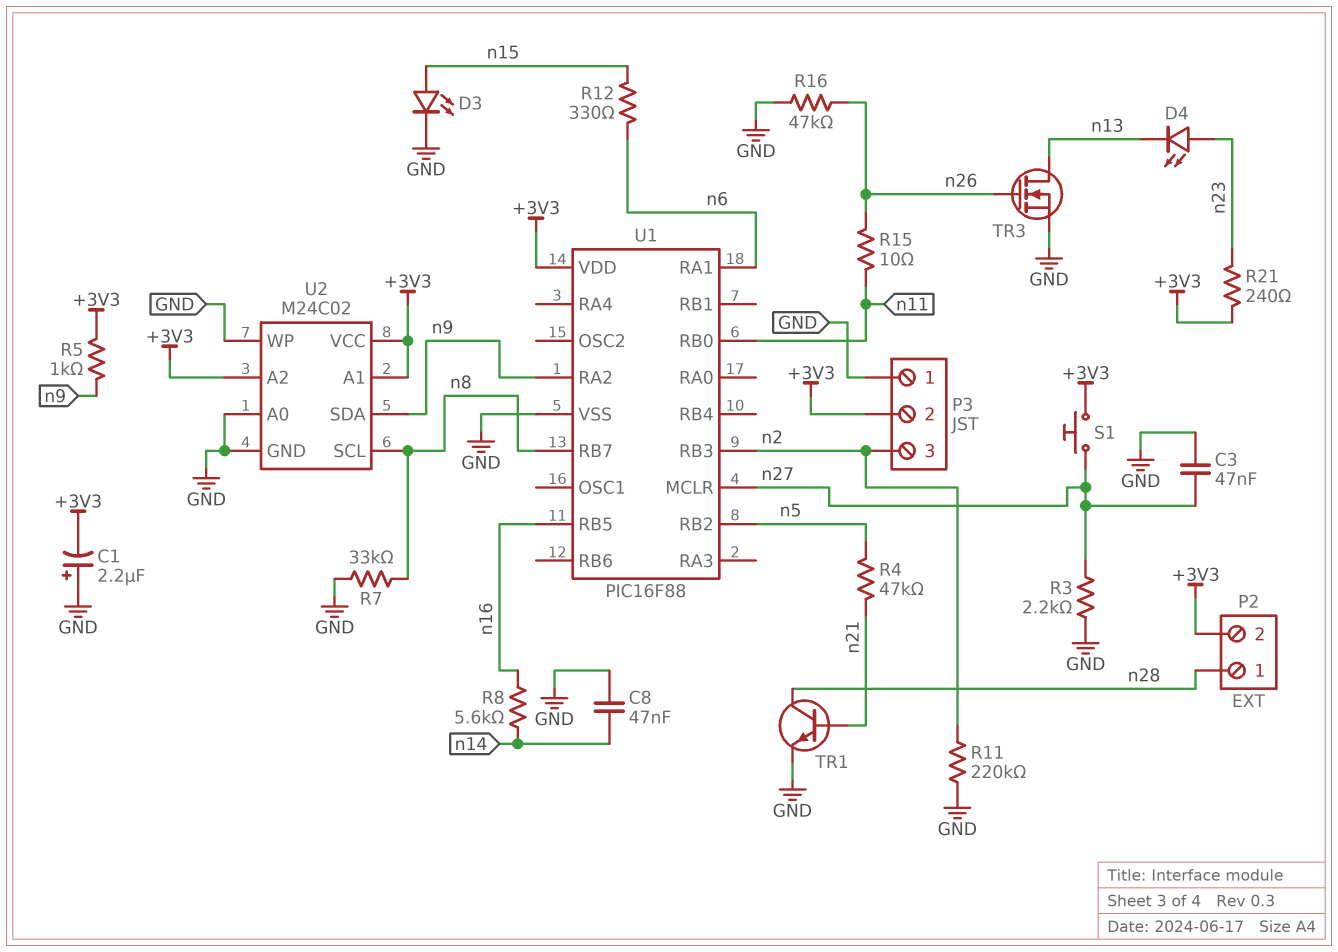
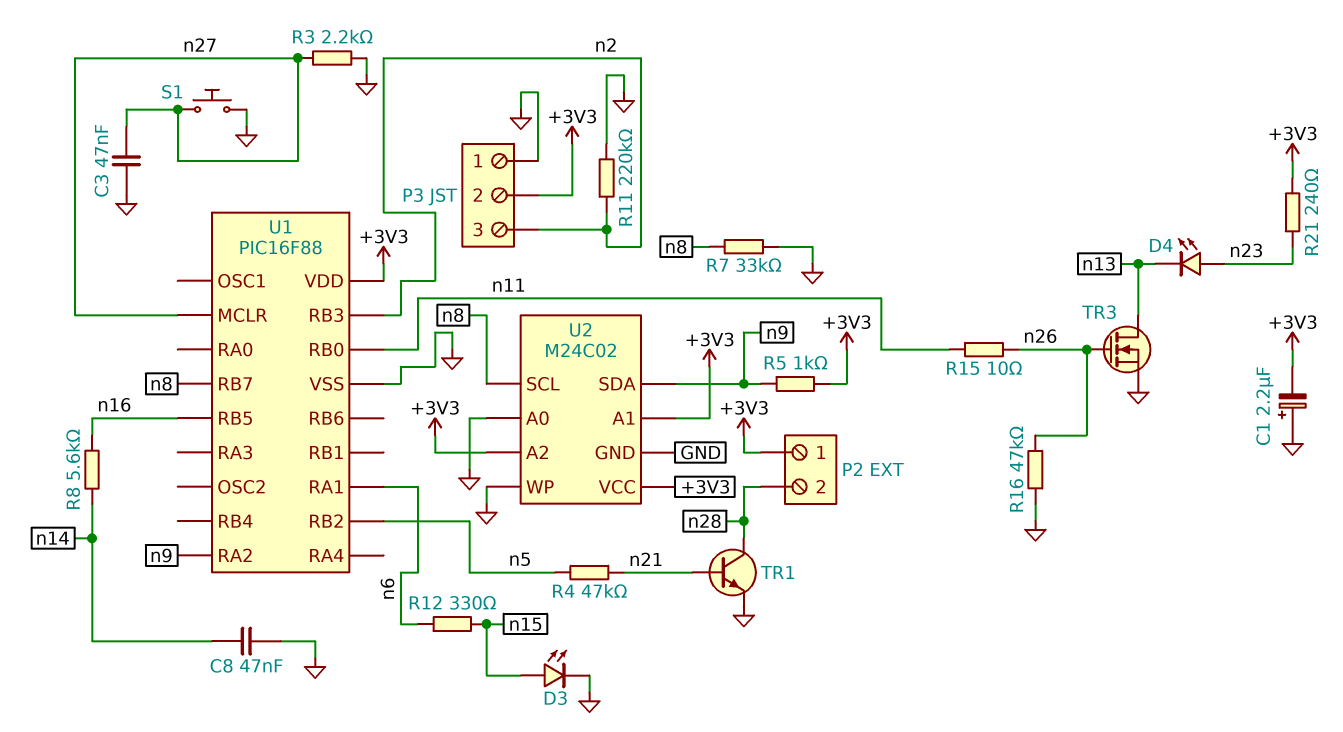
P2 pin 1: n28 -> +3V3
P2 pin 2: +3V3 -> n28
S1: button (+3V3, n27) -> button (GND, n27)

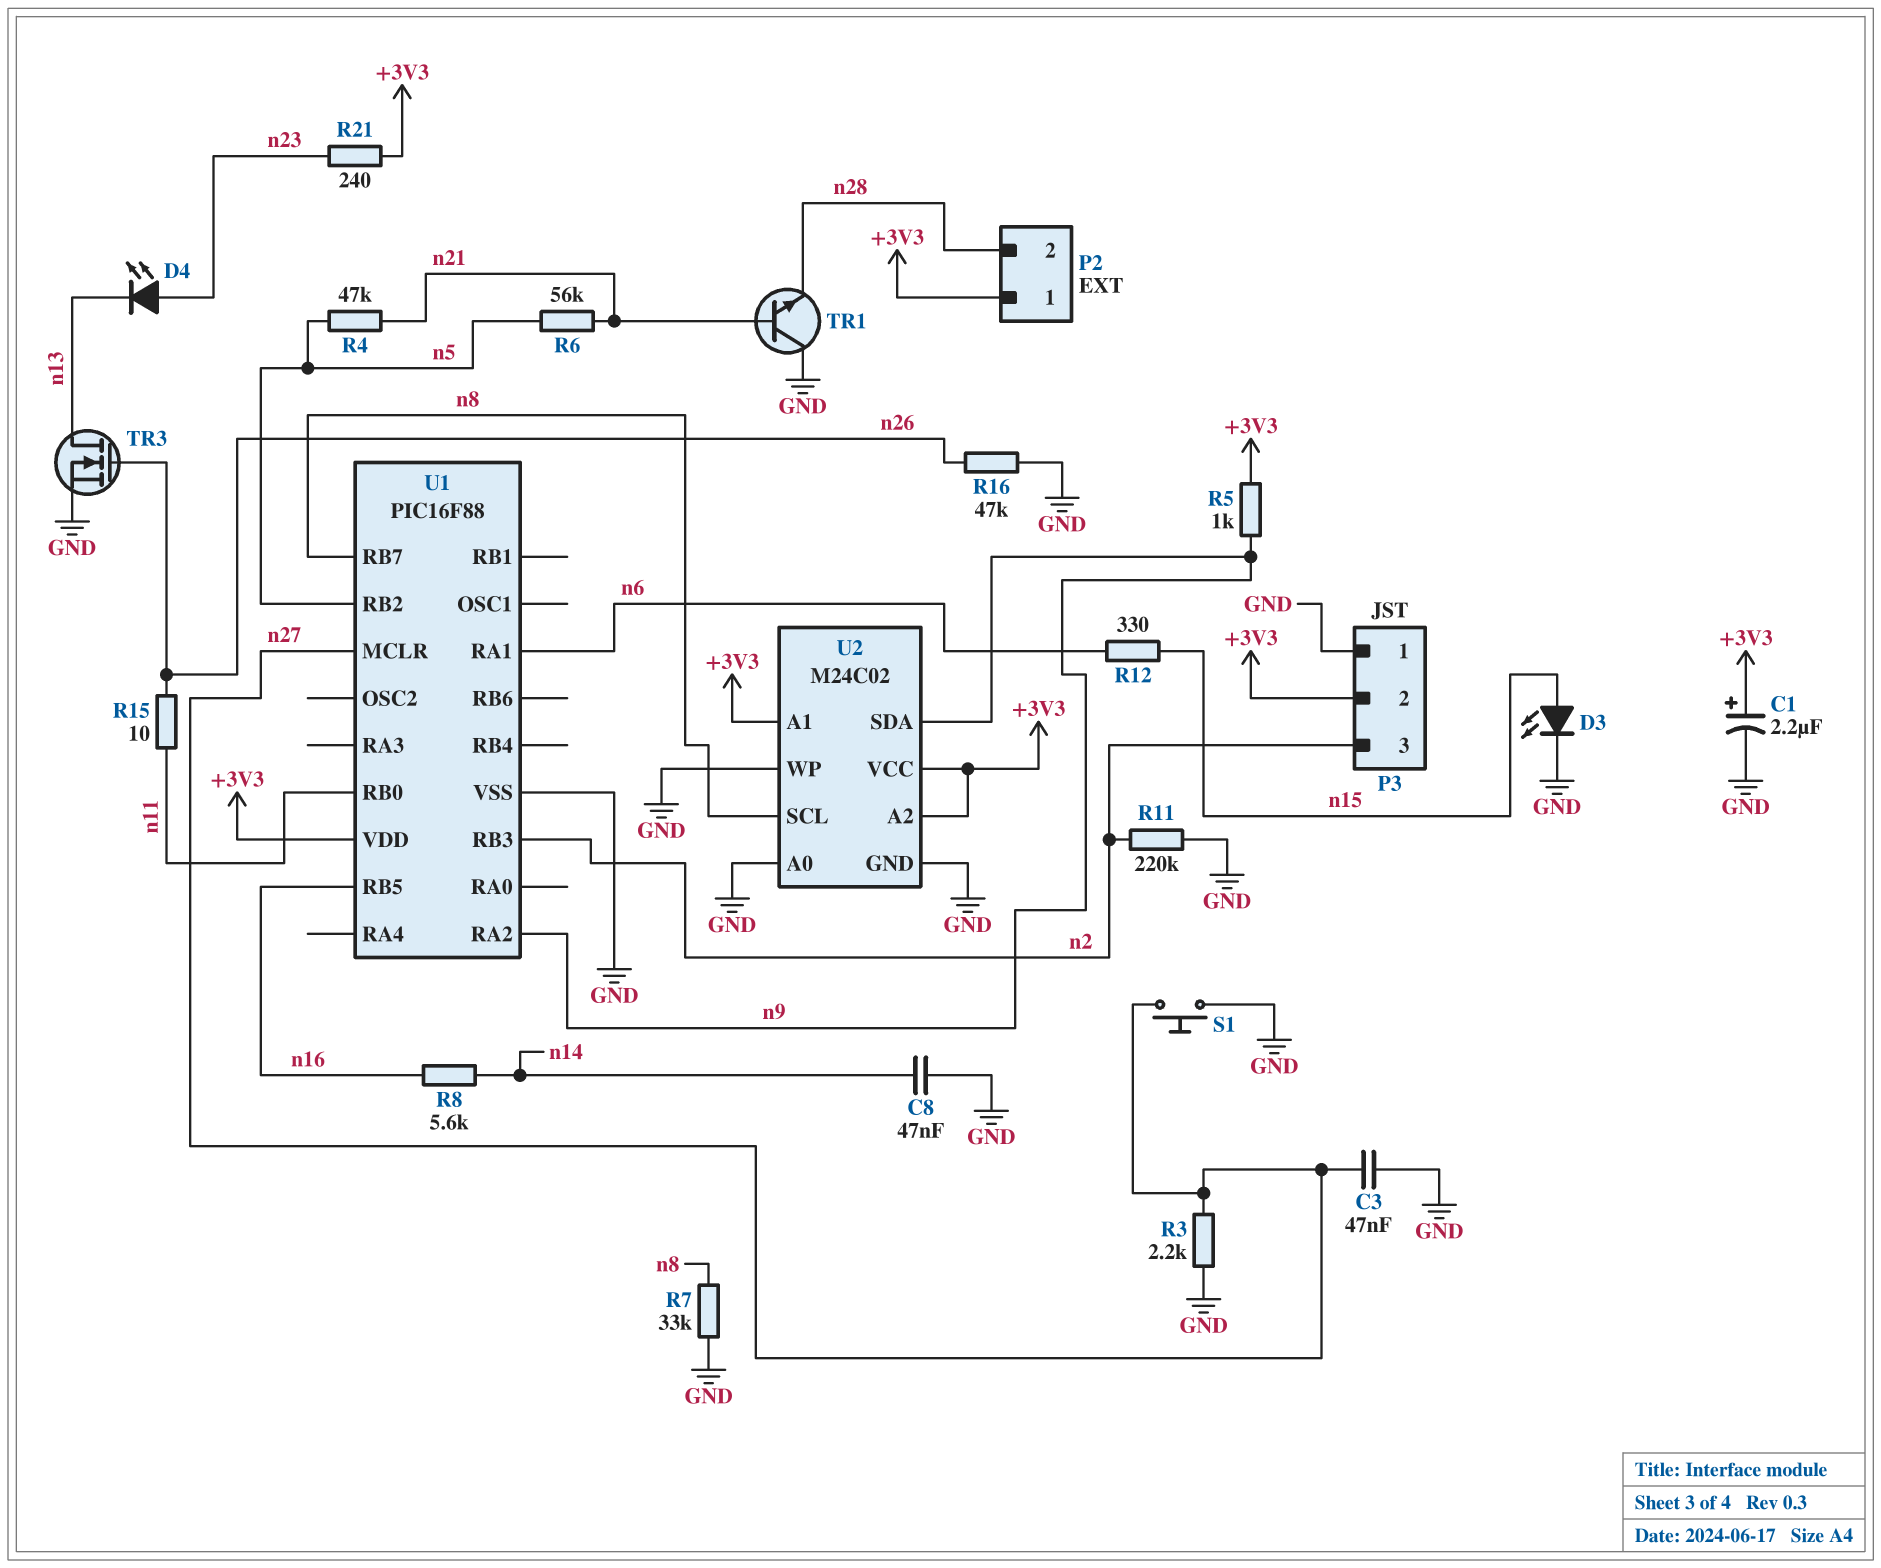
C1: 2.2uF (plus GND, minus +3V3) -> 2.2uF (plus +3V3, minus GND)
R6: none -> 56k (n5, n21)
TR1: NPN (B n21, C n28, E GND) -> NPN (B n21, C GND, E n28)

